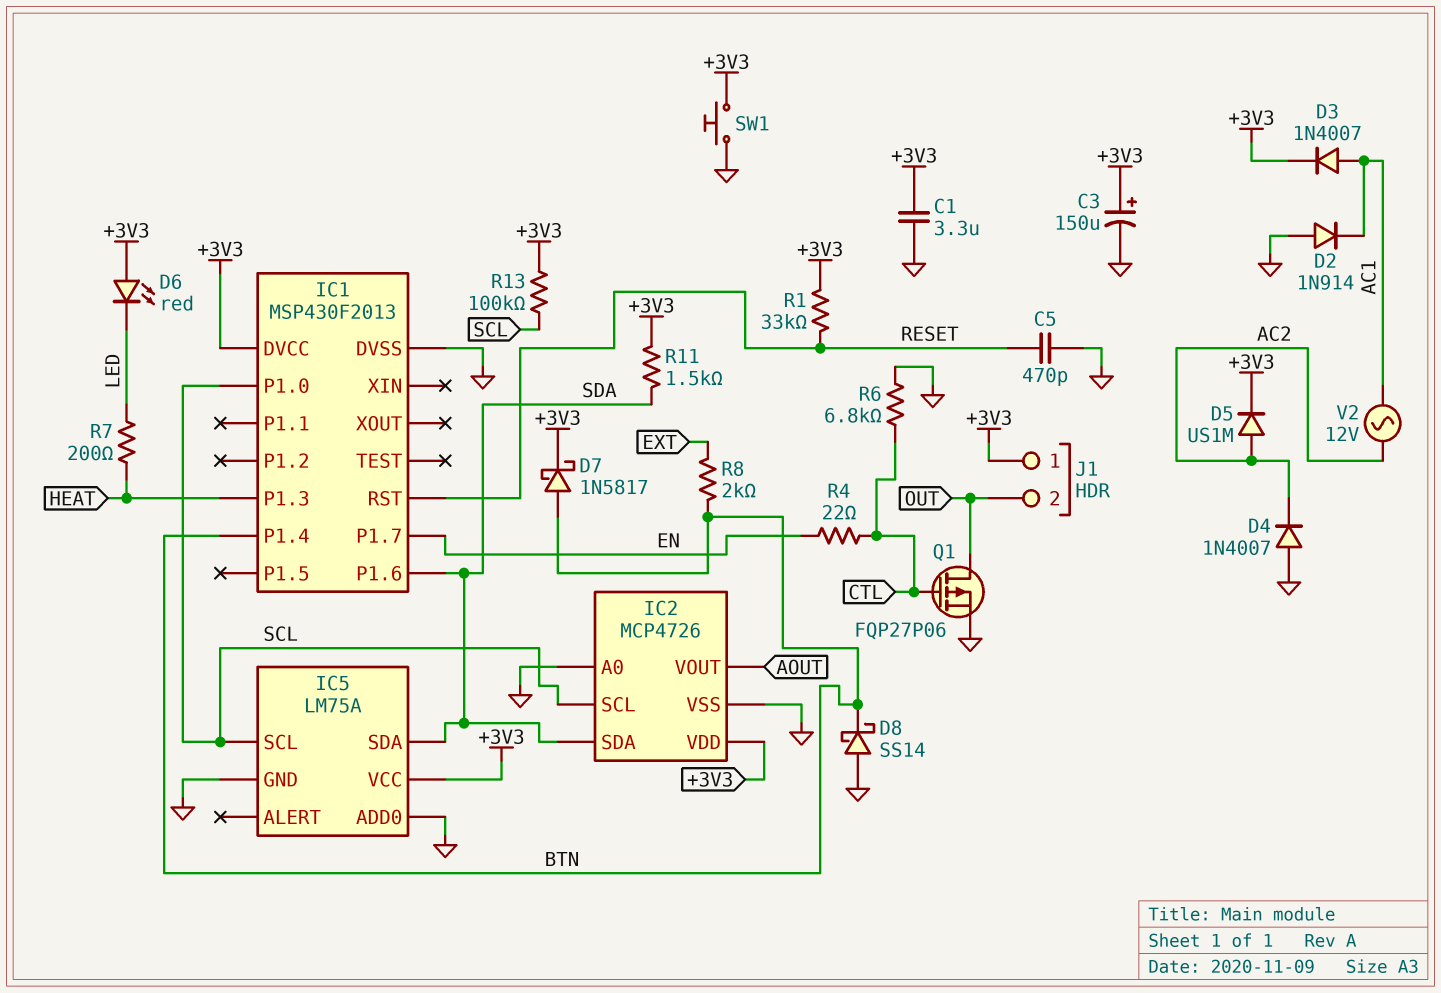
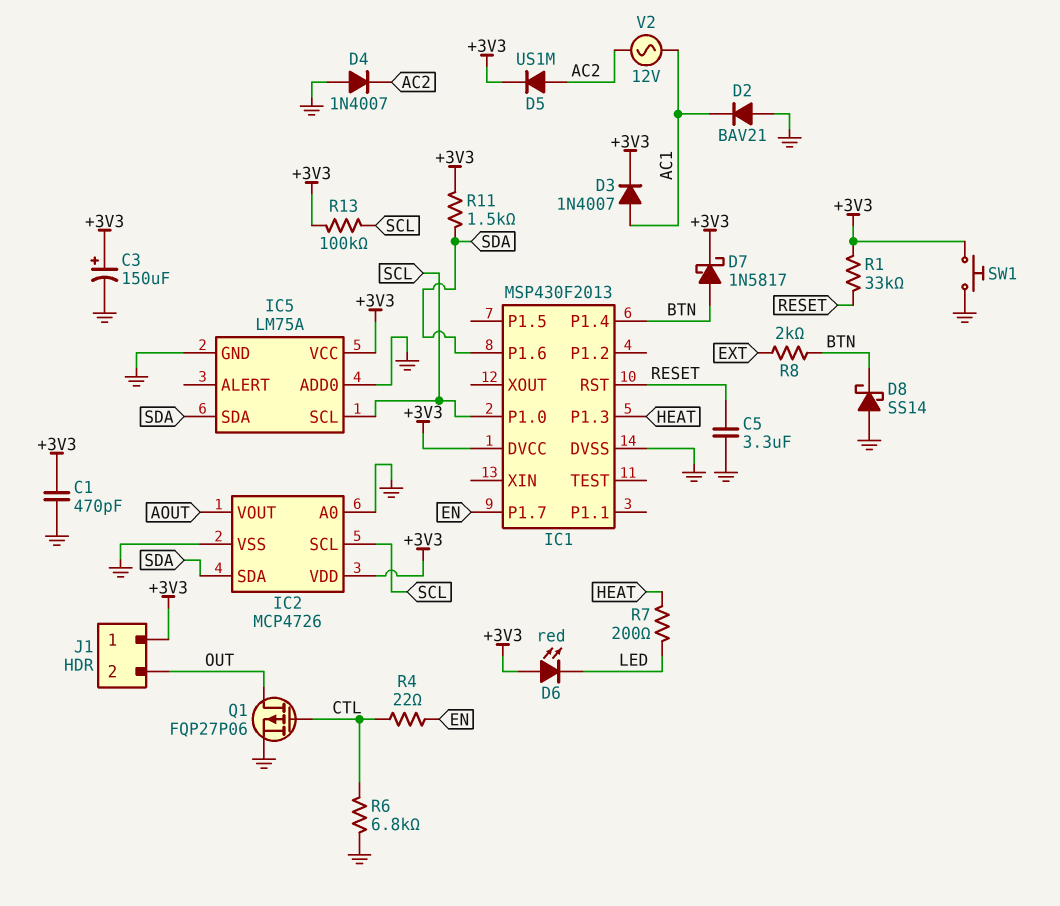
C1: 3.3uF (+3V3, GND) -> 470pF (+3V3, GND)
C5: 470pF (GND, RESET) -> 3.3uF (GND, RESET)
D2: diode 1N914 (A GND, K AC1) -> diode BAV21 (A GND, K AC1)

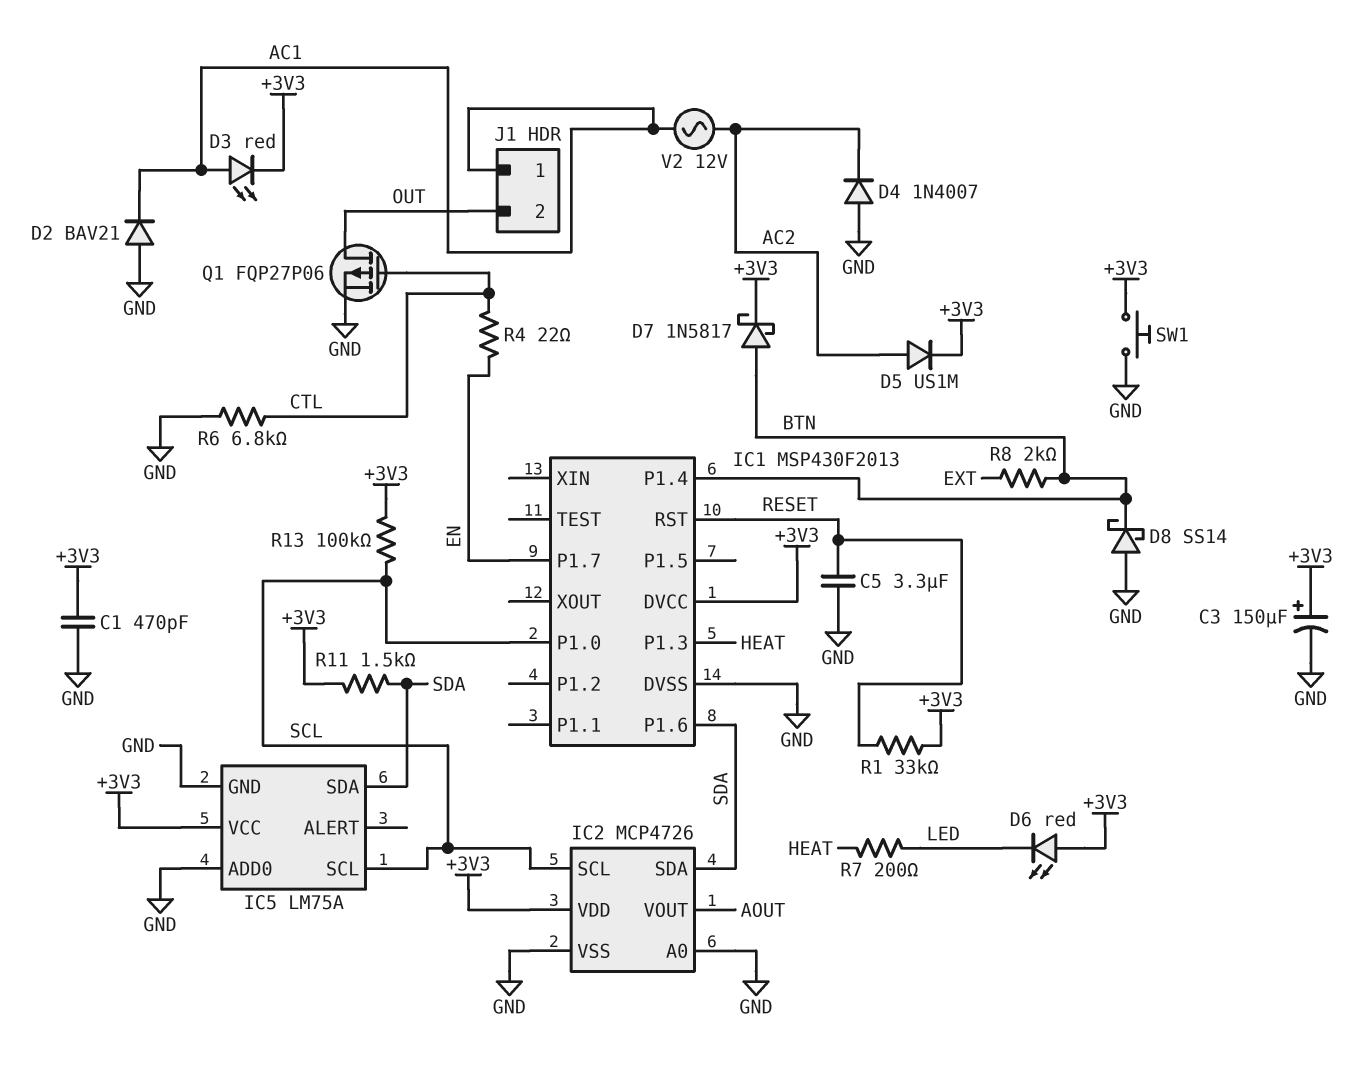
D3: diode 1N4007 (A AC1, K +3V3) -> LED red (A AC1, K +3V3)
J1 pin 1: +3V3 -> AC1

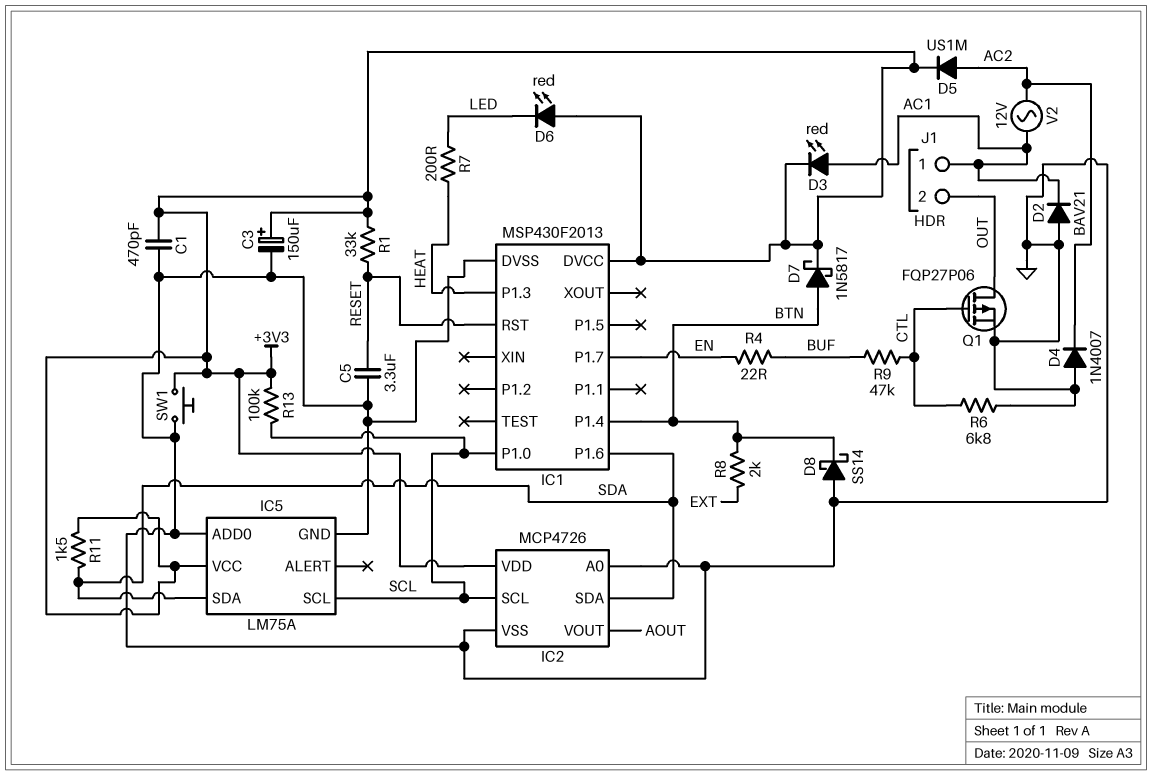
R4: 22 (CTL, EN) -> 22 (BUF, EN)
R9: none -> 47k (BUF, CTL)

